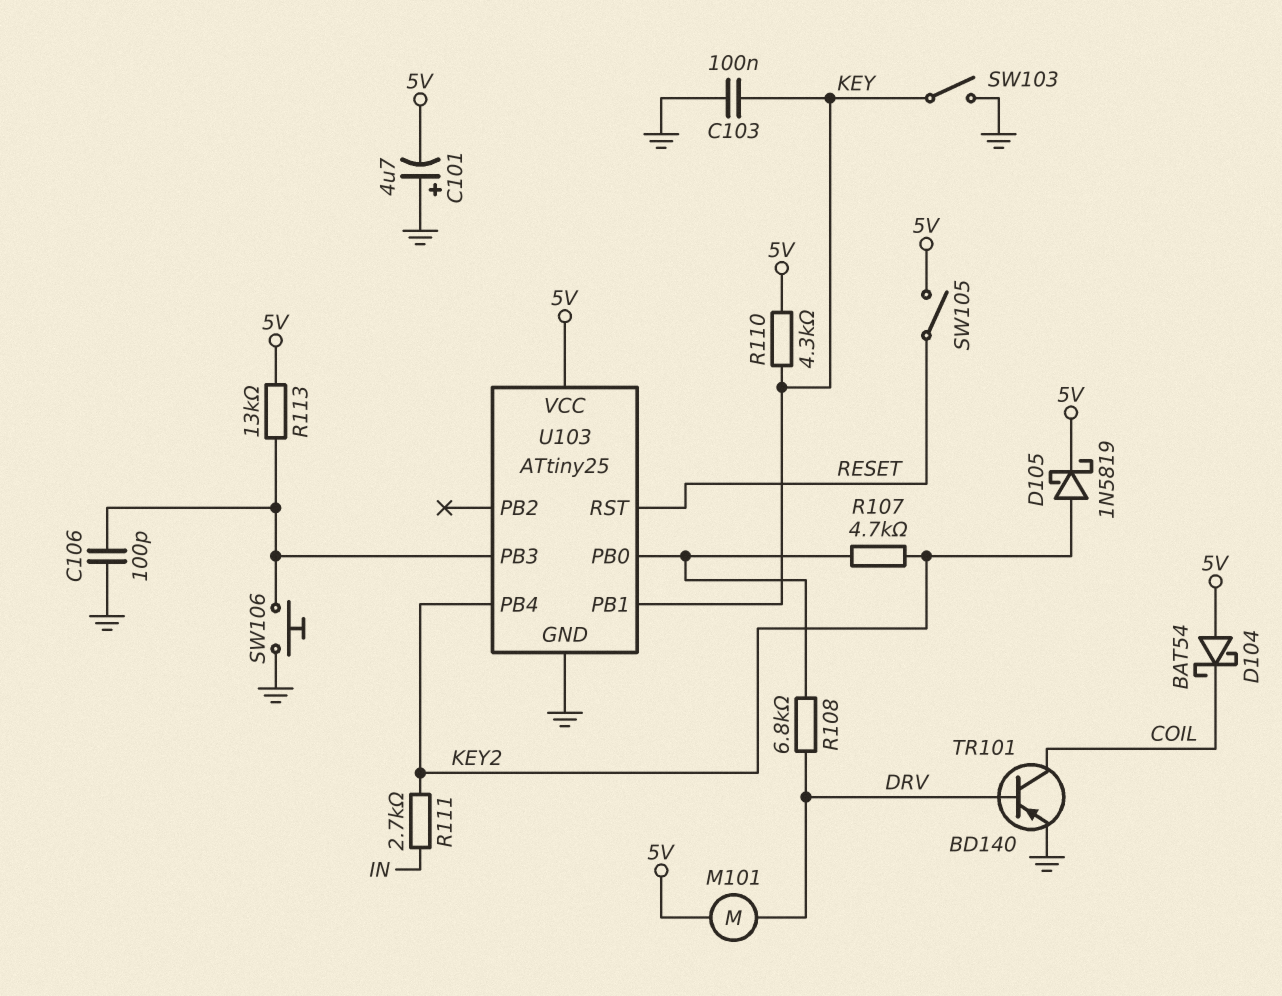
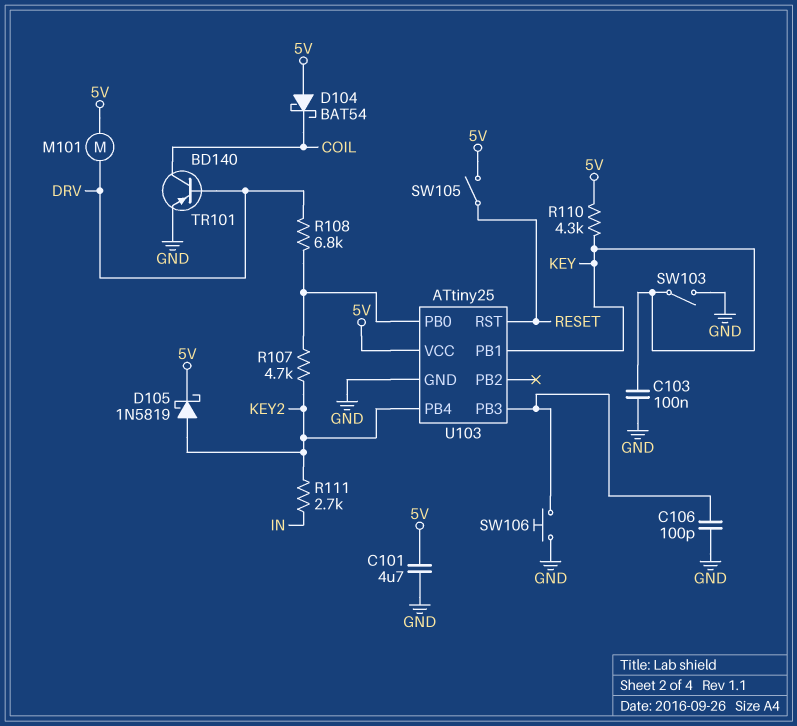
C101: 4.7uF (plus GND, minus 5V) -> 4.7uF (5V, GND)
R113: 13k (5V, U103/PB3) -> none

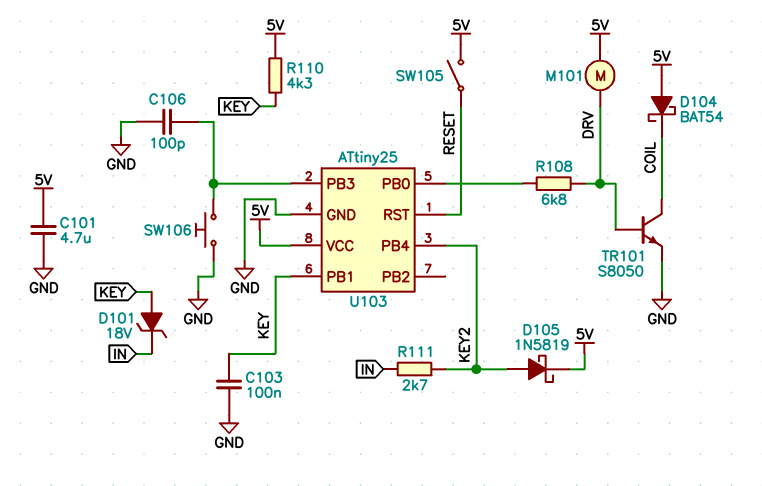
D101: none -> zener 18V (A KEY, K IN)
R107: 4.7k (KEY2, U103/PB0) -> none
SW103: switch (GND, KEY) -> none
TR101: PNP BD140 (B DRV, C COIL, E GND) -> NPN S8050 (B DRV, C COIL, E GND)

